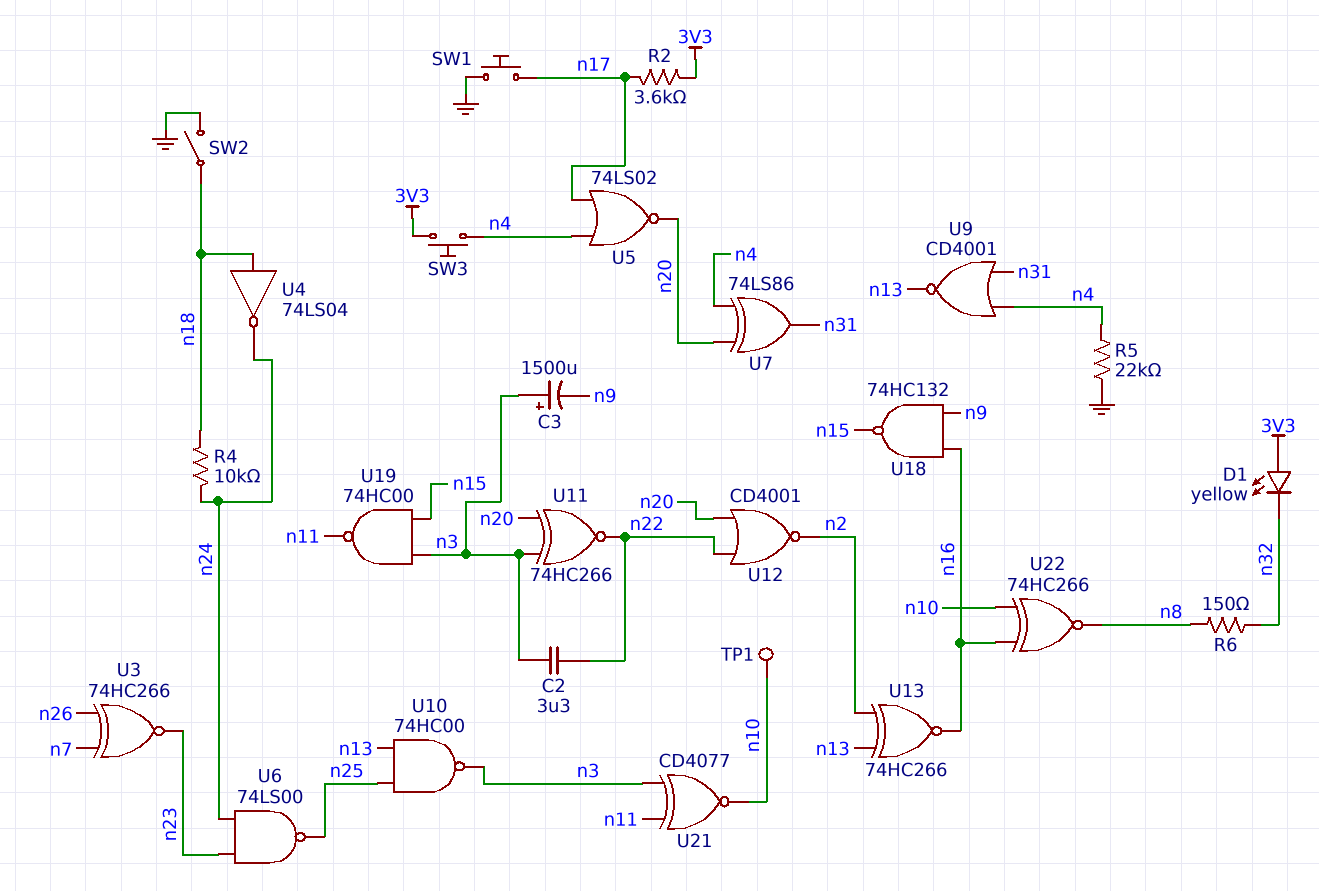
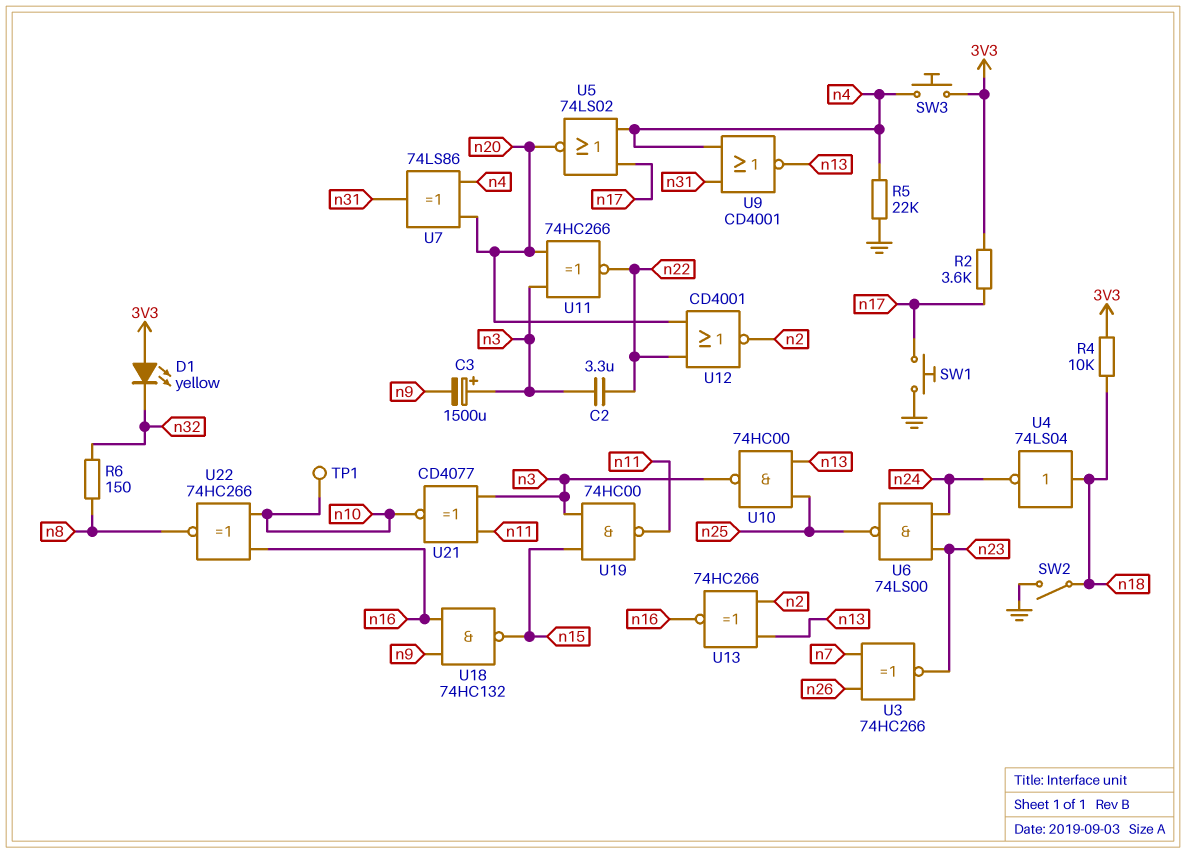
R4: 10k (n18, n24) -> 10k (3V3, n18)

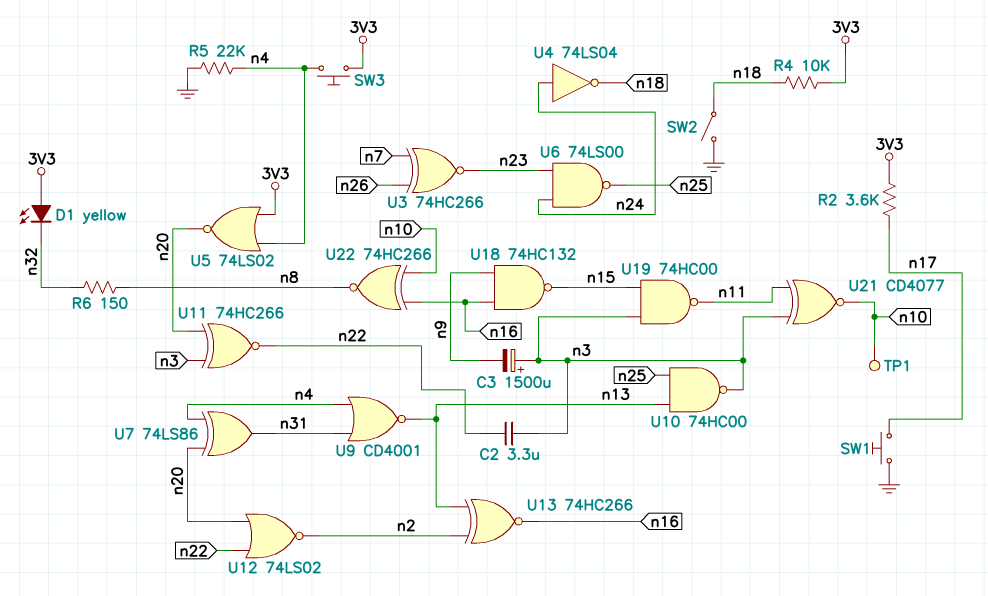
U4: NOT 74LS04 (in n18, out n24) -> NOT 74LS04 (in n24, out n18)
U5: NOR 74LS02 (in n4, in n17, out n20) -> NOR 74LS02 (in 3V3, in n4, out n20)
U12: NOR CD4001 (in n20, in n22, out n2) -> NOR 74LS02 (in n20, in n22, out n2)

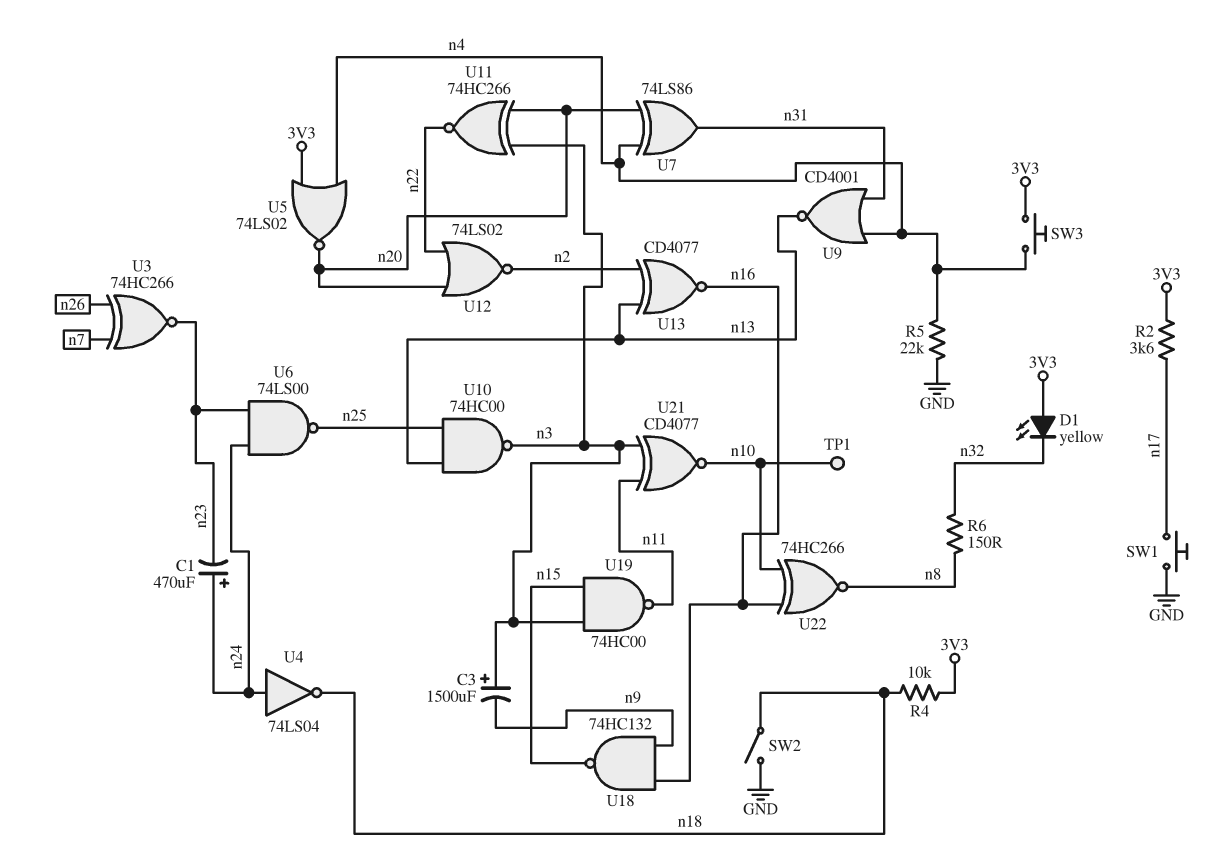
C1: none -> 470uF (plus n24, minus n23)
C2: 3.3uF (n3, n22) -> none
U13: XNOR 74HC266 (in n2, in n13, out n16) -> XNOR CD4077 (in n2, in n13, out n16)

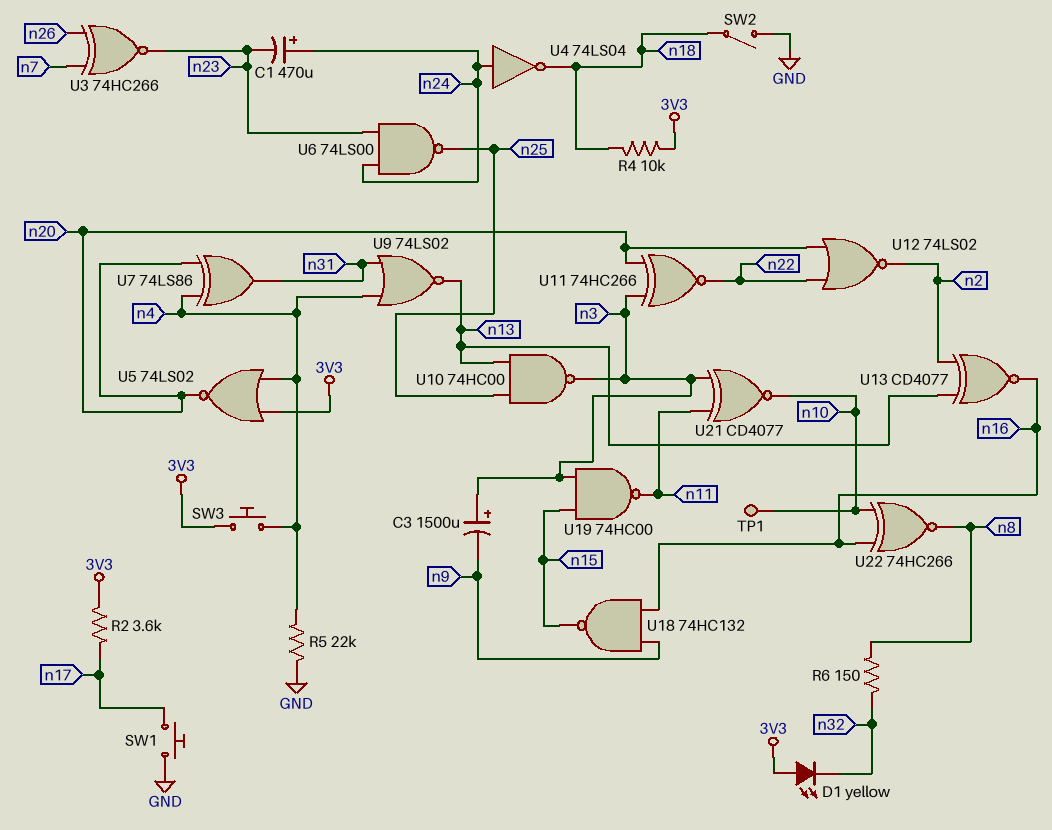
U9: NOR CD4001 (in n4, in n31, out n13) -> NOR 74LS02 (in n4, in n31, out n13)

